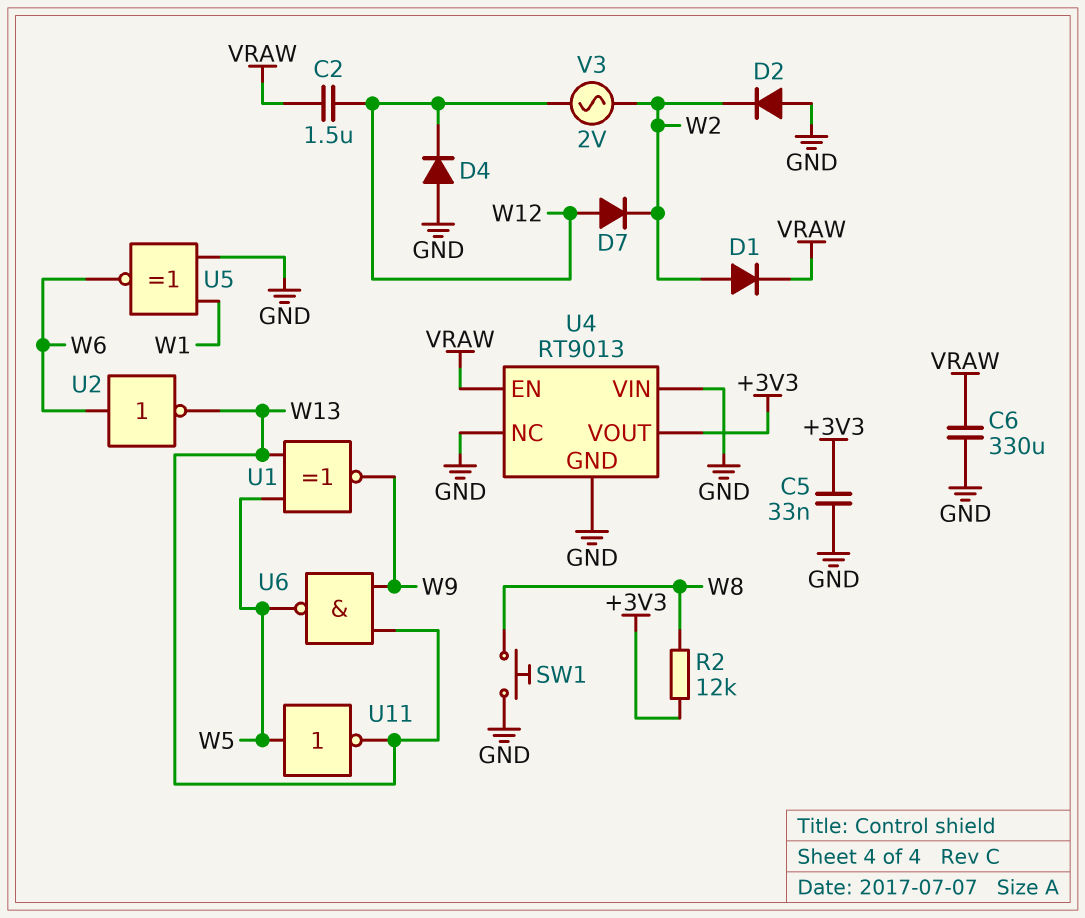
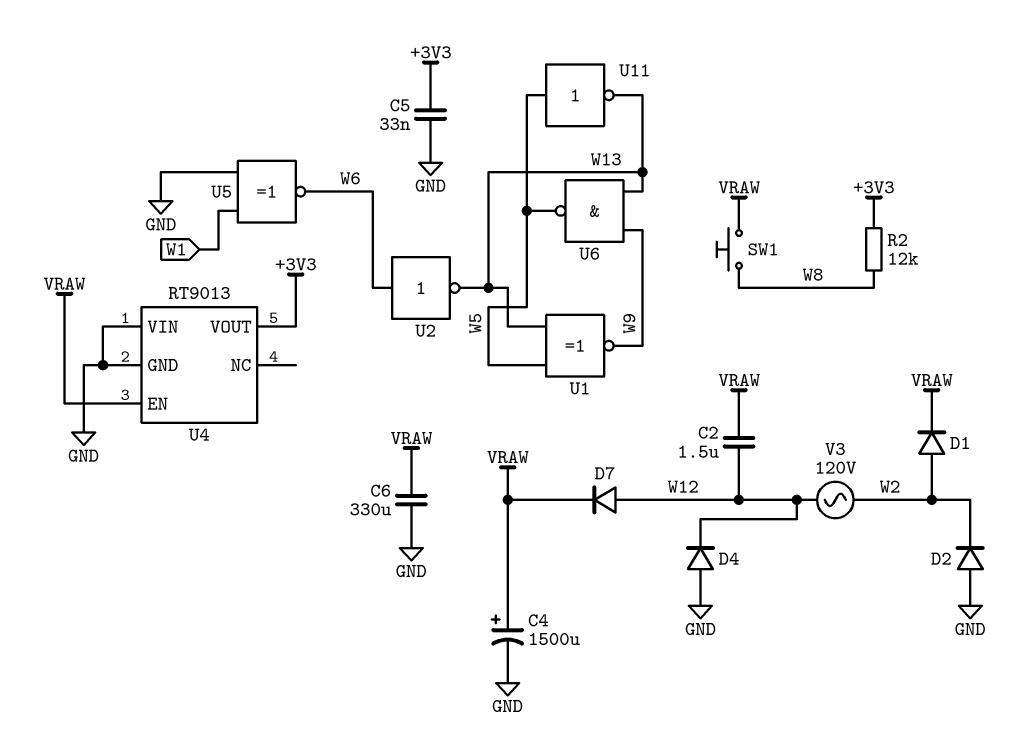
C4: none -> 1500uF (plus VRAW, minus GND)
D7: diode (A W12, K W2) -> diode (A W12, K VRAW)
SW1: button (GND, W8) -> button (VRAW, W8)
U4 pin NC: GND -> none
V3: AC 2V (W2, W12) -> AC 120V (W2, W12)

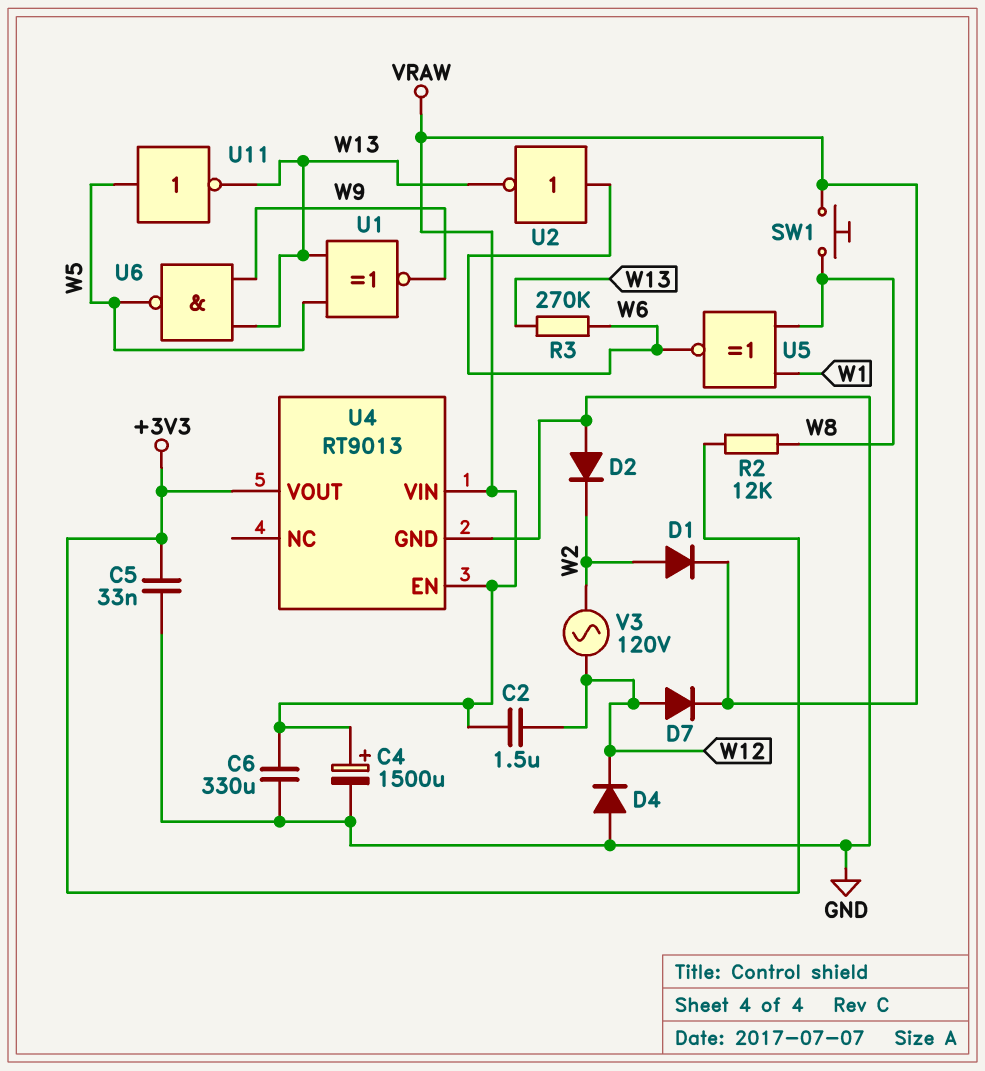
R3: none -> 270k (W6, W13)
U4 pin VIN: GND -> VRAW
U5: XNOR (in GND, in W1, out W6) -> XNOR (in W1, in W8, out W6)

